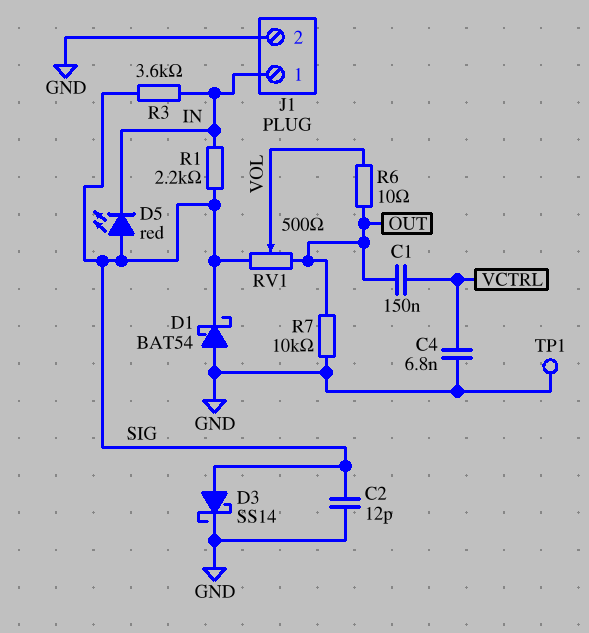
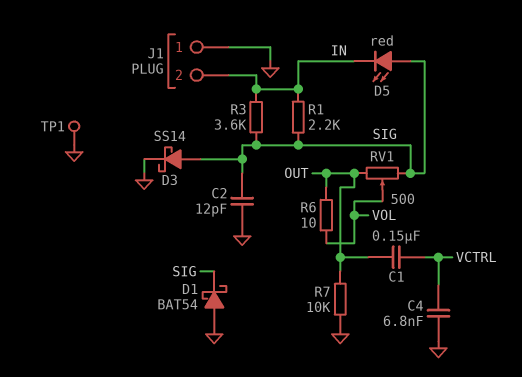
J1 pin 1: IN -> GND
J1 pin 2: GND -> IN

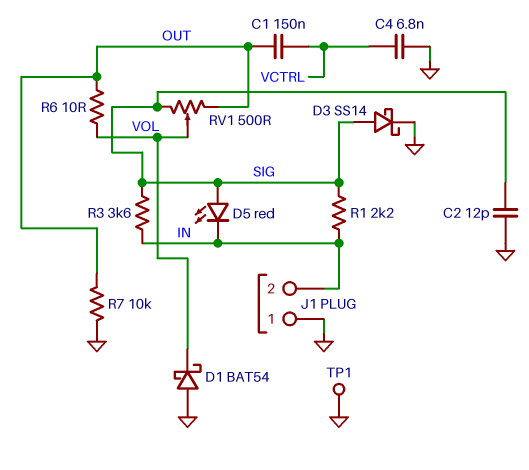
D1: schottky BAT54 (A GND, K SIG) -> schottky BAT54 (A GND, K VOL)

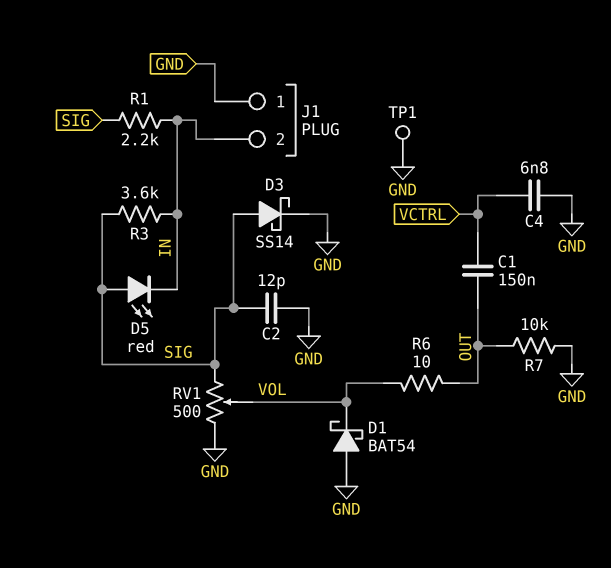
RV1: 500 (OUT, SIG, wiper VOL) -> 500 (GND, SIG, wiper VOL)

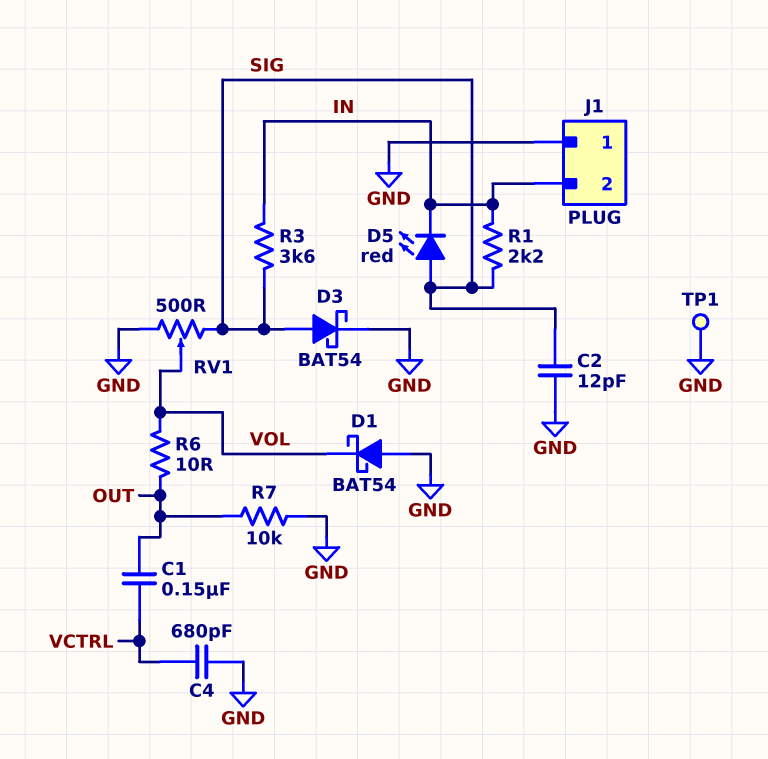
C4: 6.8nF (GND, VCTRL) -> 680pF (GND, VCTRL)
D3: schottky SS14 (A SIG, K GND) -> schottky BAT54 (A SIG, K GND)

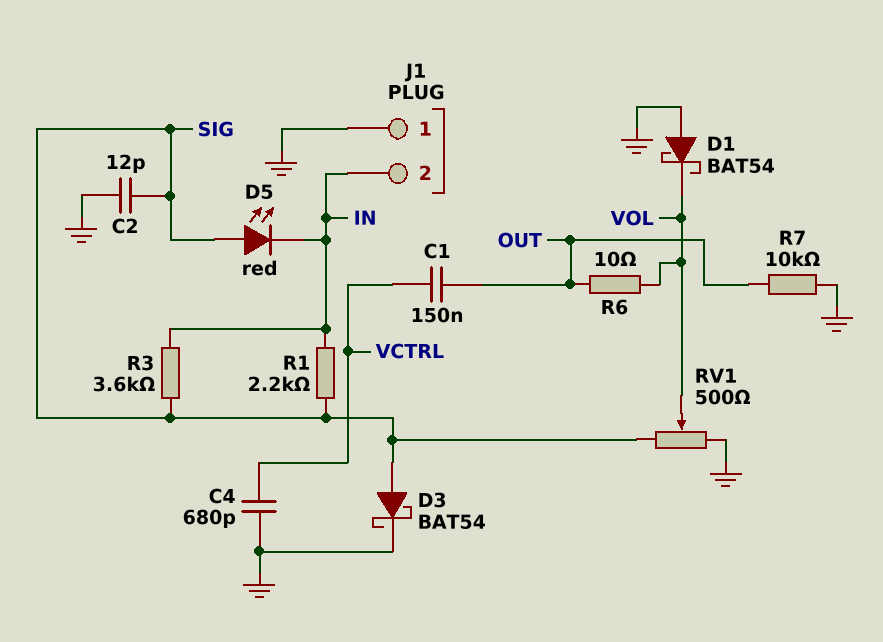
TP1: test point (GND) -> none

